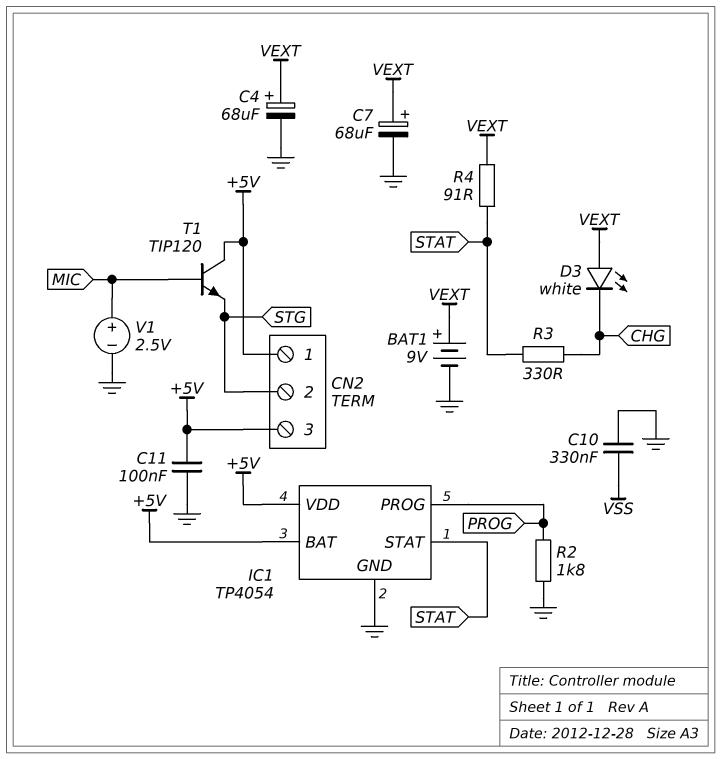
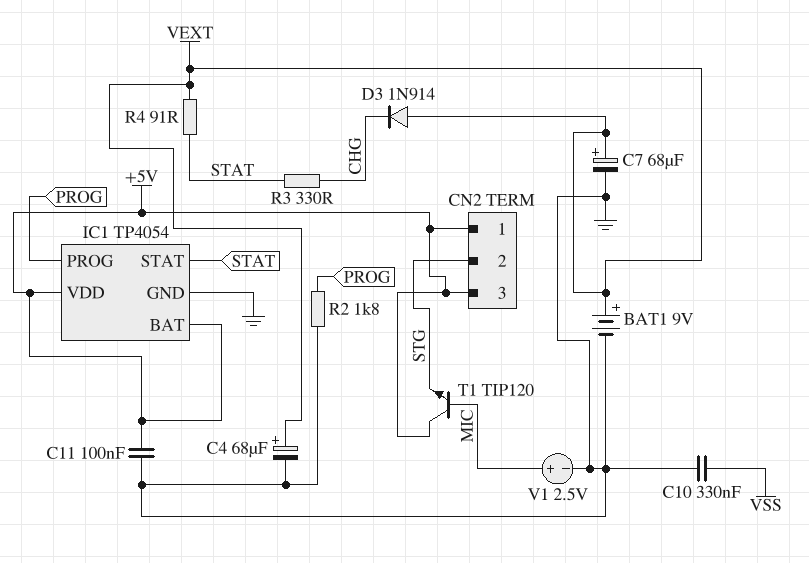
D3: LED white (A VEXT, K CHG) -> diode 1N914 (A VEXT, K CHG)

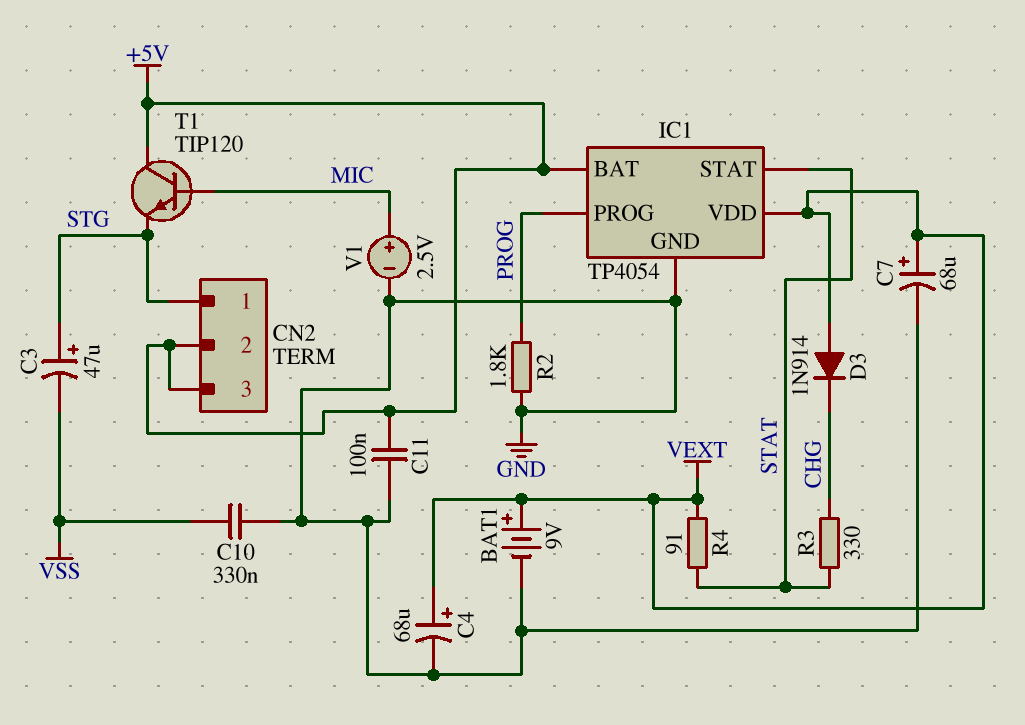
C3: none -> 47uF (plus STG, minus VSS)
CN2 pin 1: +5V -> STG
CN2 pin 2: STG -> +5V
IC1 pin VDD: +5V -> VEXT

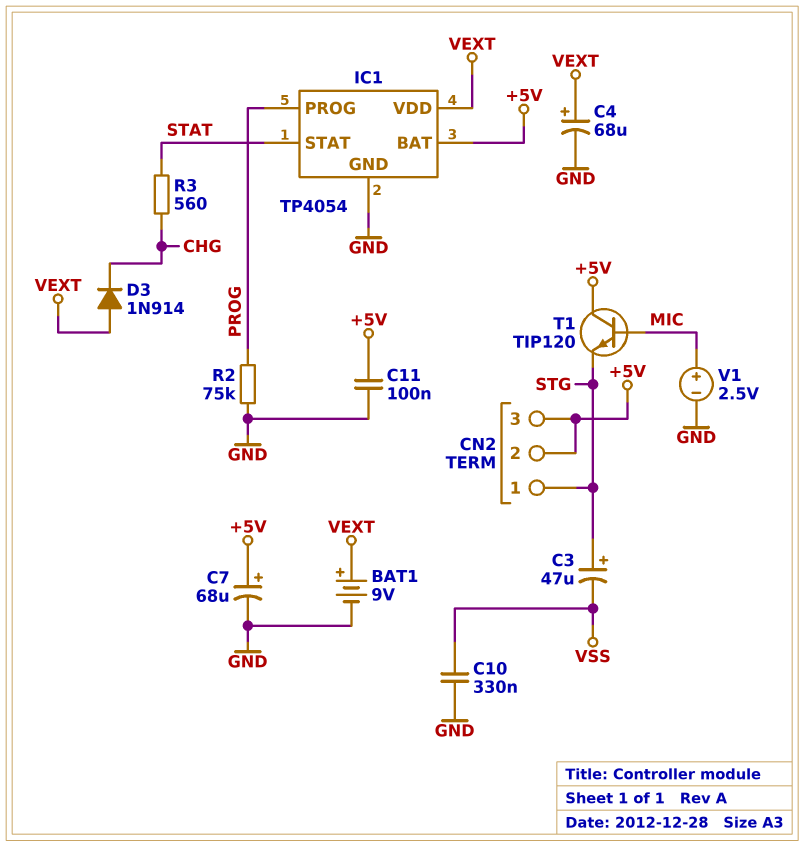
C7: 68uF (plus VEXT, minus GND) -> 68uF (plus +5V, minus GND)
R2: 1.8k (GND, PROG) -> 75k (GND, PROG)
R3: 330 (CHG, STAT) -> 560 (CHG, STAT)
R4: 91 (STAT, VEXT) -> none

